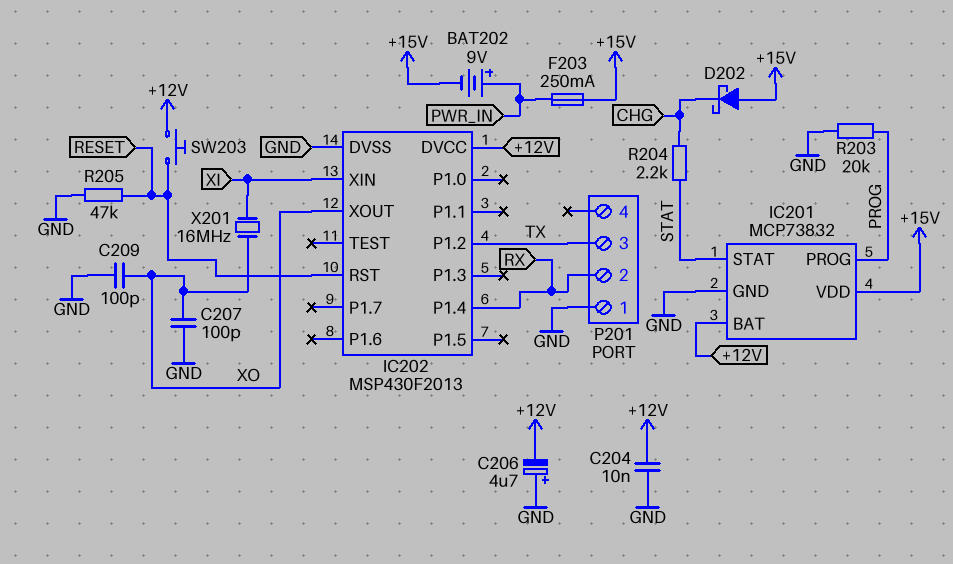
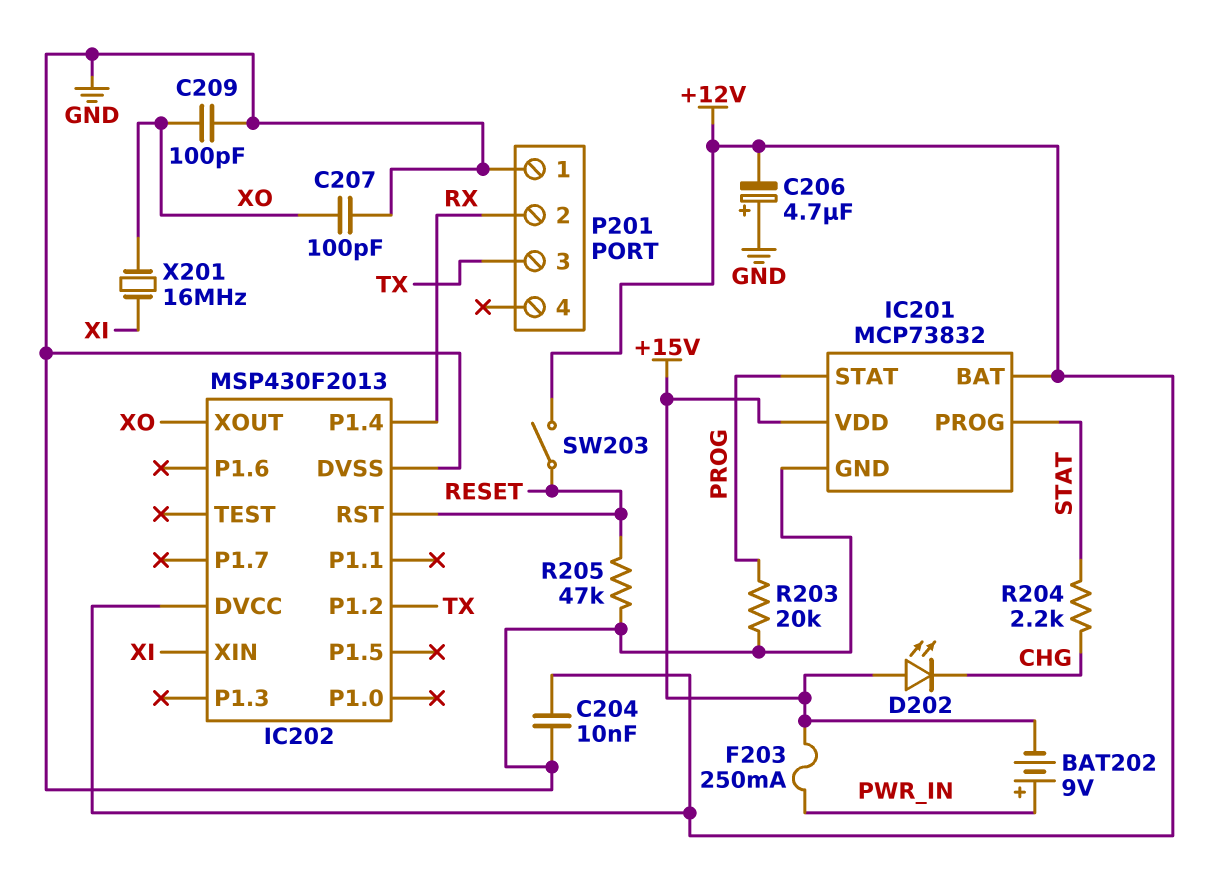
D202: schottky (A +15V, K CHG) -> LED (A +15V, K CHG)
IC201 pin PROG: PROG -> STAT
IC201 pin STAT: STAT -> PROG
SW203: button (+12V, RESET) -> switch (+12V, RESET)

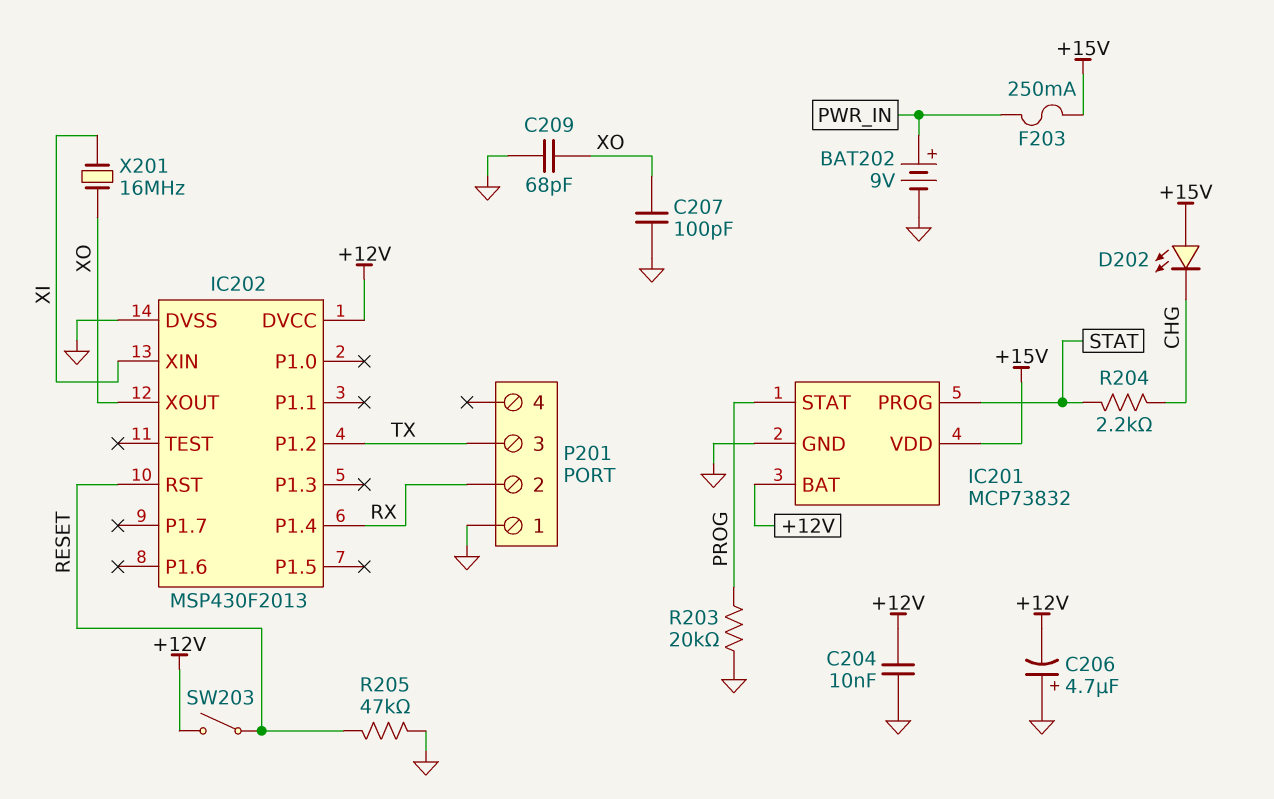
BAT202: 9V (plus PWR_IN, minus +15V) -> 9V (plus PWR_IN, minus GND)
C209: 100pF (GND, XO) -> 68pF (GND, XO)

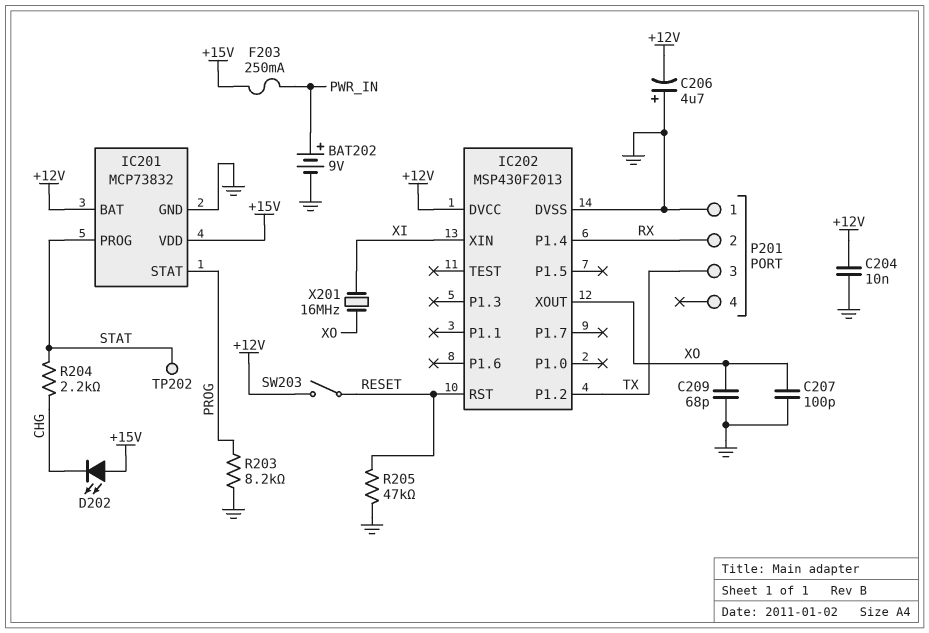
R203: 20k (GND, PROG) -> 8.2k (GND, PROG)
TP202: none -> test point (STAT)

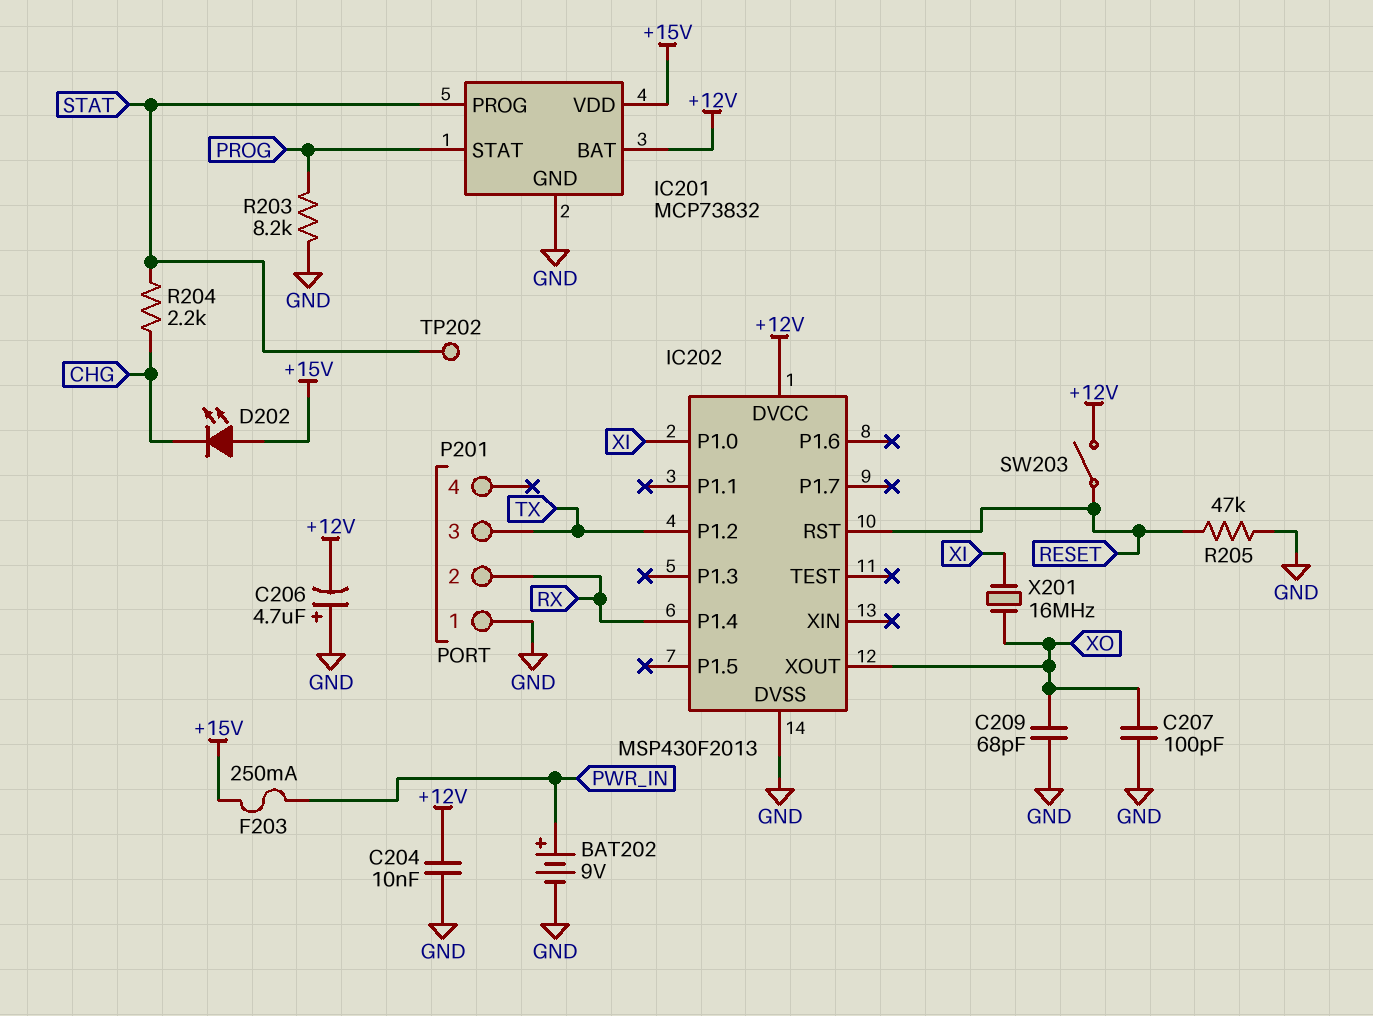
IC202 pin P1.0: none -> XI
IC202 pin XIN: XI -> none

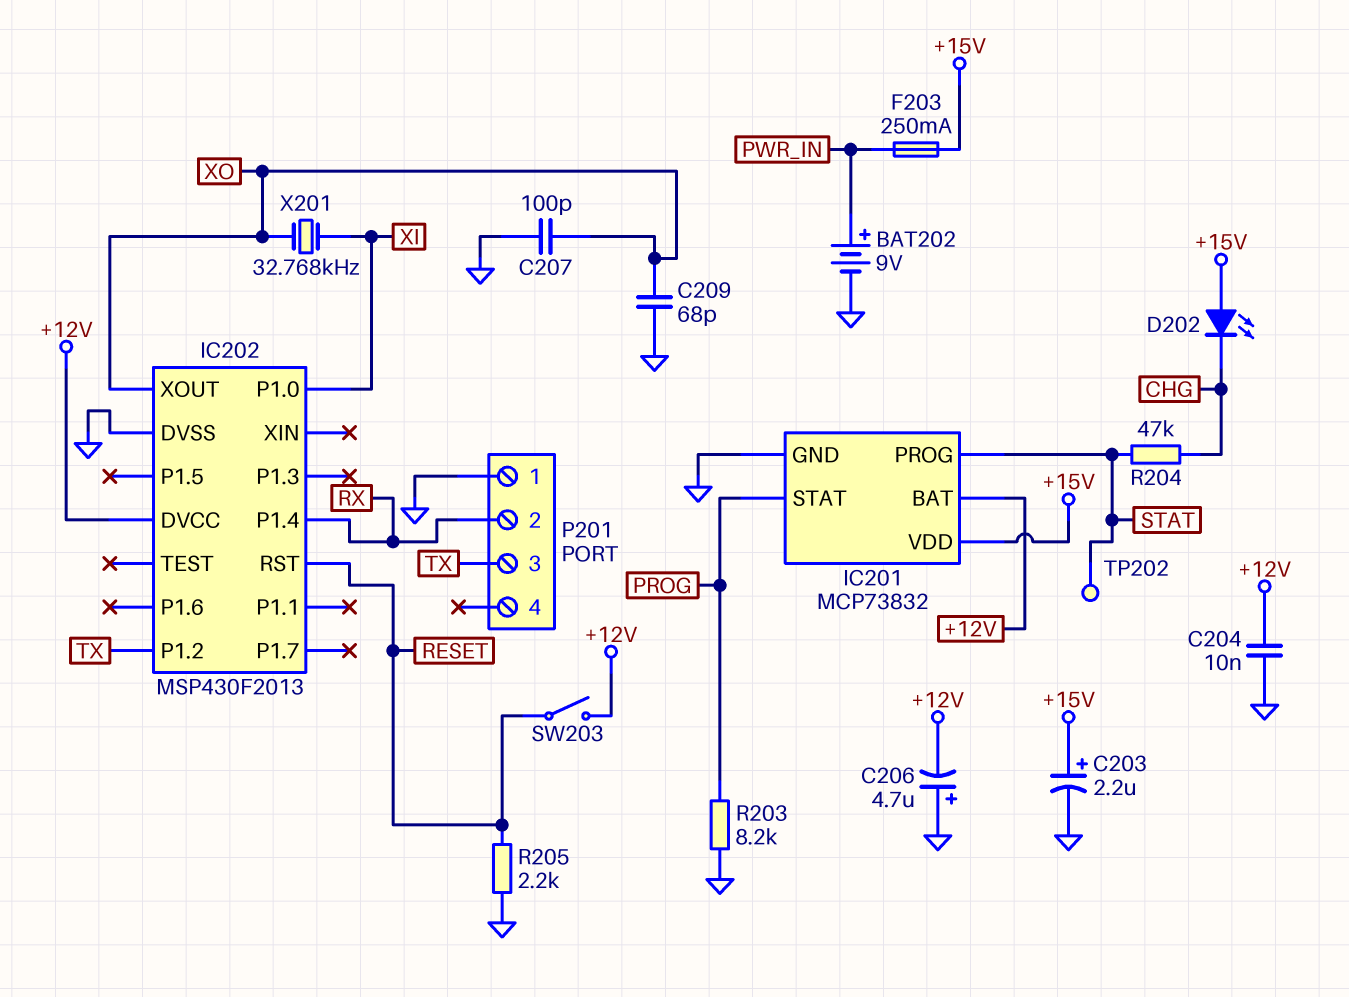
C203: none -> 2.2uF (plus +15V, minus GND)
R204: 2.2k (CHG, STAT) -> 47k (CHG, STAT)
R205: 47k (GND, RESET) -> 2.2k (GND, RESET)
X201: 16MHz (XI, XO) -> 32.768kHz (XI, XO)

